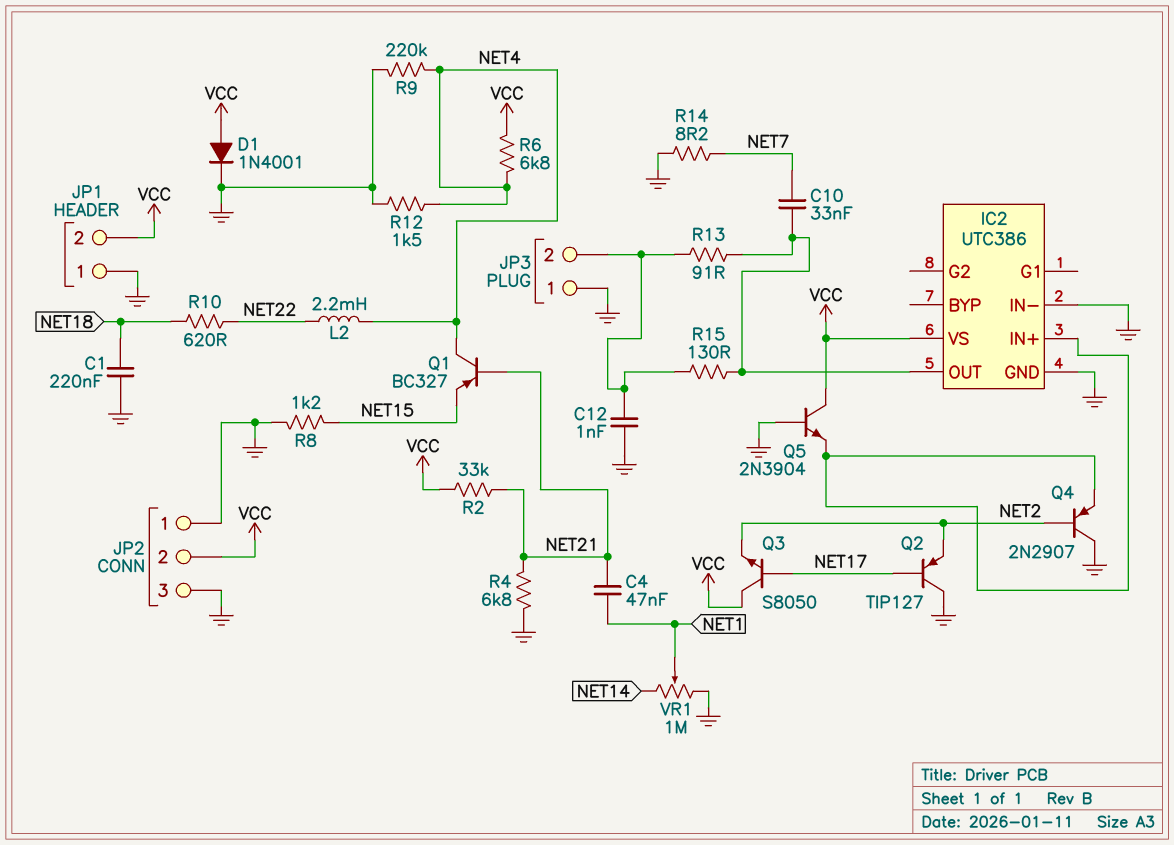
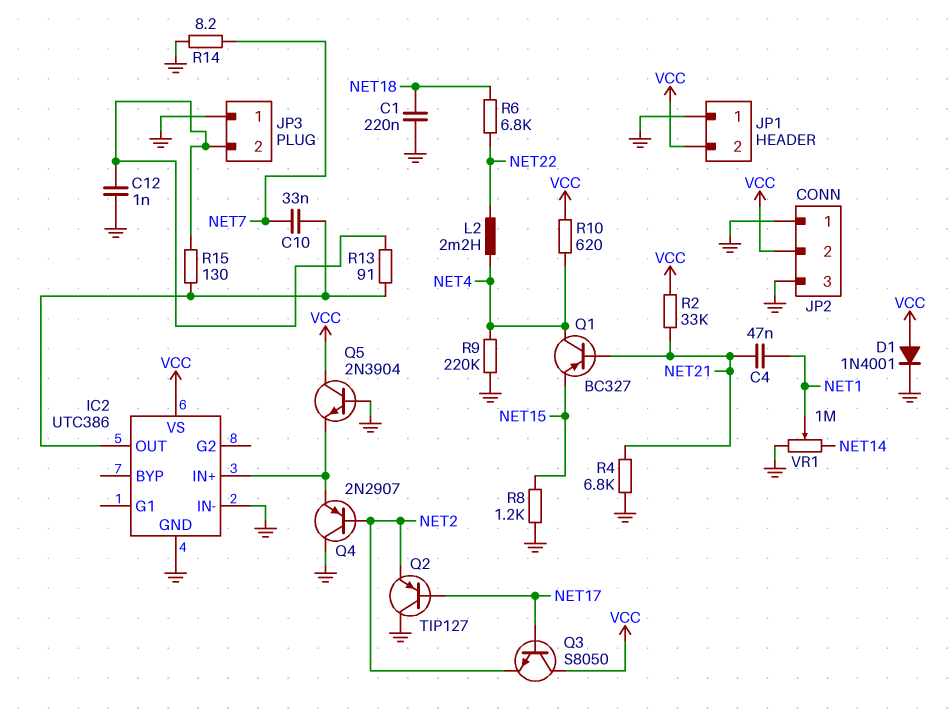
R6: 6.8k (NET4, VCC) -> 6.8k (NET18, NET22)
R10: 620 (NET18, NET22) -> 620 (NET4, VCC)
R12: 1.5k (GND, NET4) -> none

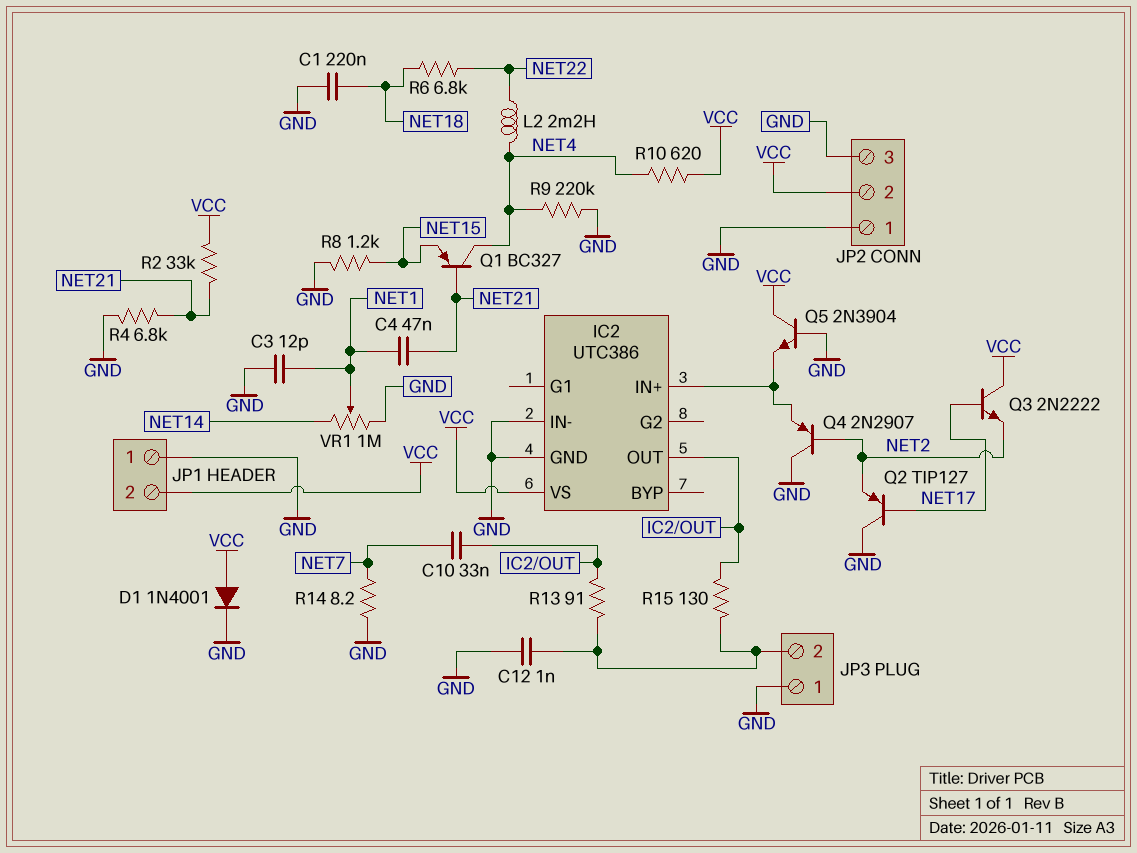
C3: none -> 12pF (GND, NET1)
Q3: NPN S8050 (B NET17, C VCC, E NET2) -> NPN 2N2222 (B NET17, C VCC, E NET2)

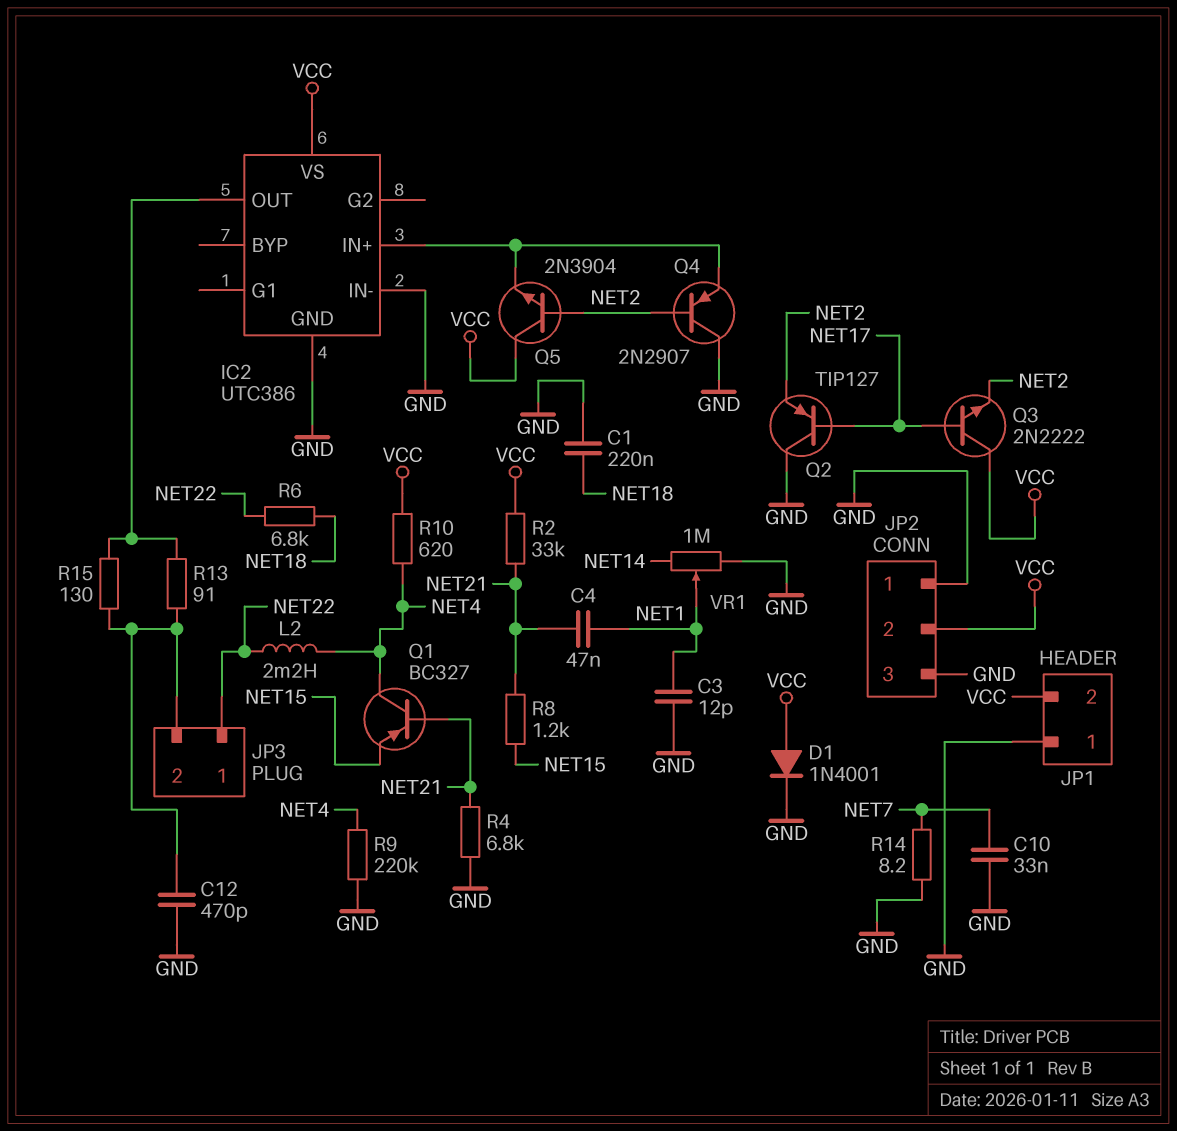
C10: 33nF (IC2/OUT, NET7) -> 33nF (GND, NET7)
C12: 1nF (GND, JP3/2) -> 470pF (GND, JP3/2)
JP3 pin 1: GND -> NET22
Q5: NPN 2N3904 (B GND, C VCC, E IC2/IN+) -> NPN 2N3904 (B NET2, C VCC, E IC2/IN+)
R8: 1.2k (GND, NET15) -> 1.2k (NET15, NET21)

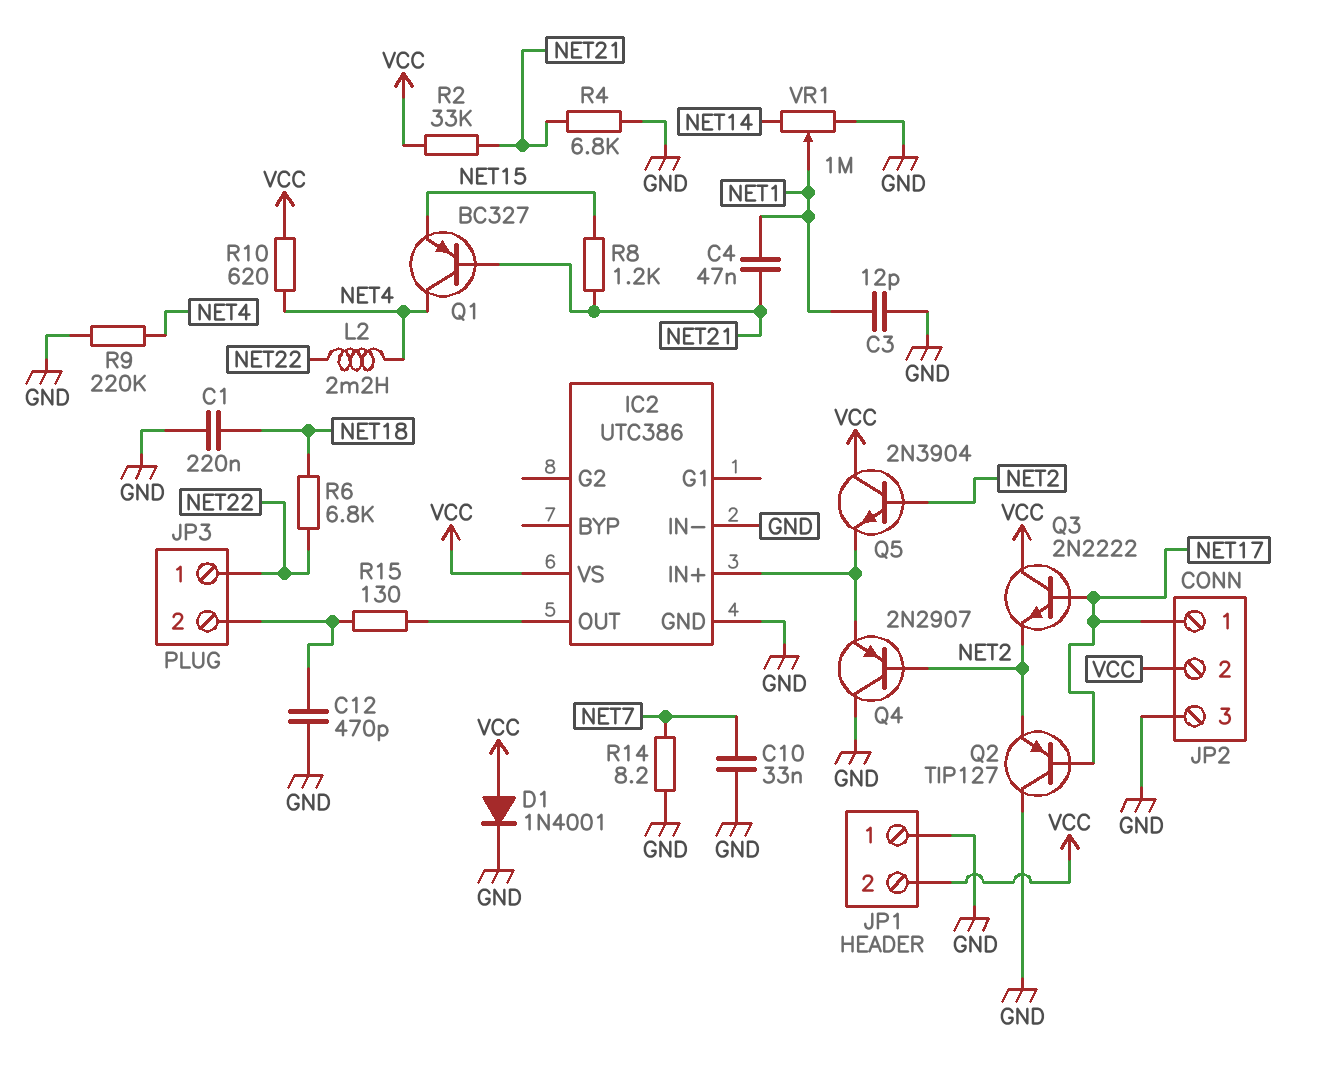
JP2 pin 1: GND -> NET17
R13: 91 (IC2/OUT, JP3/2) -> none

